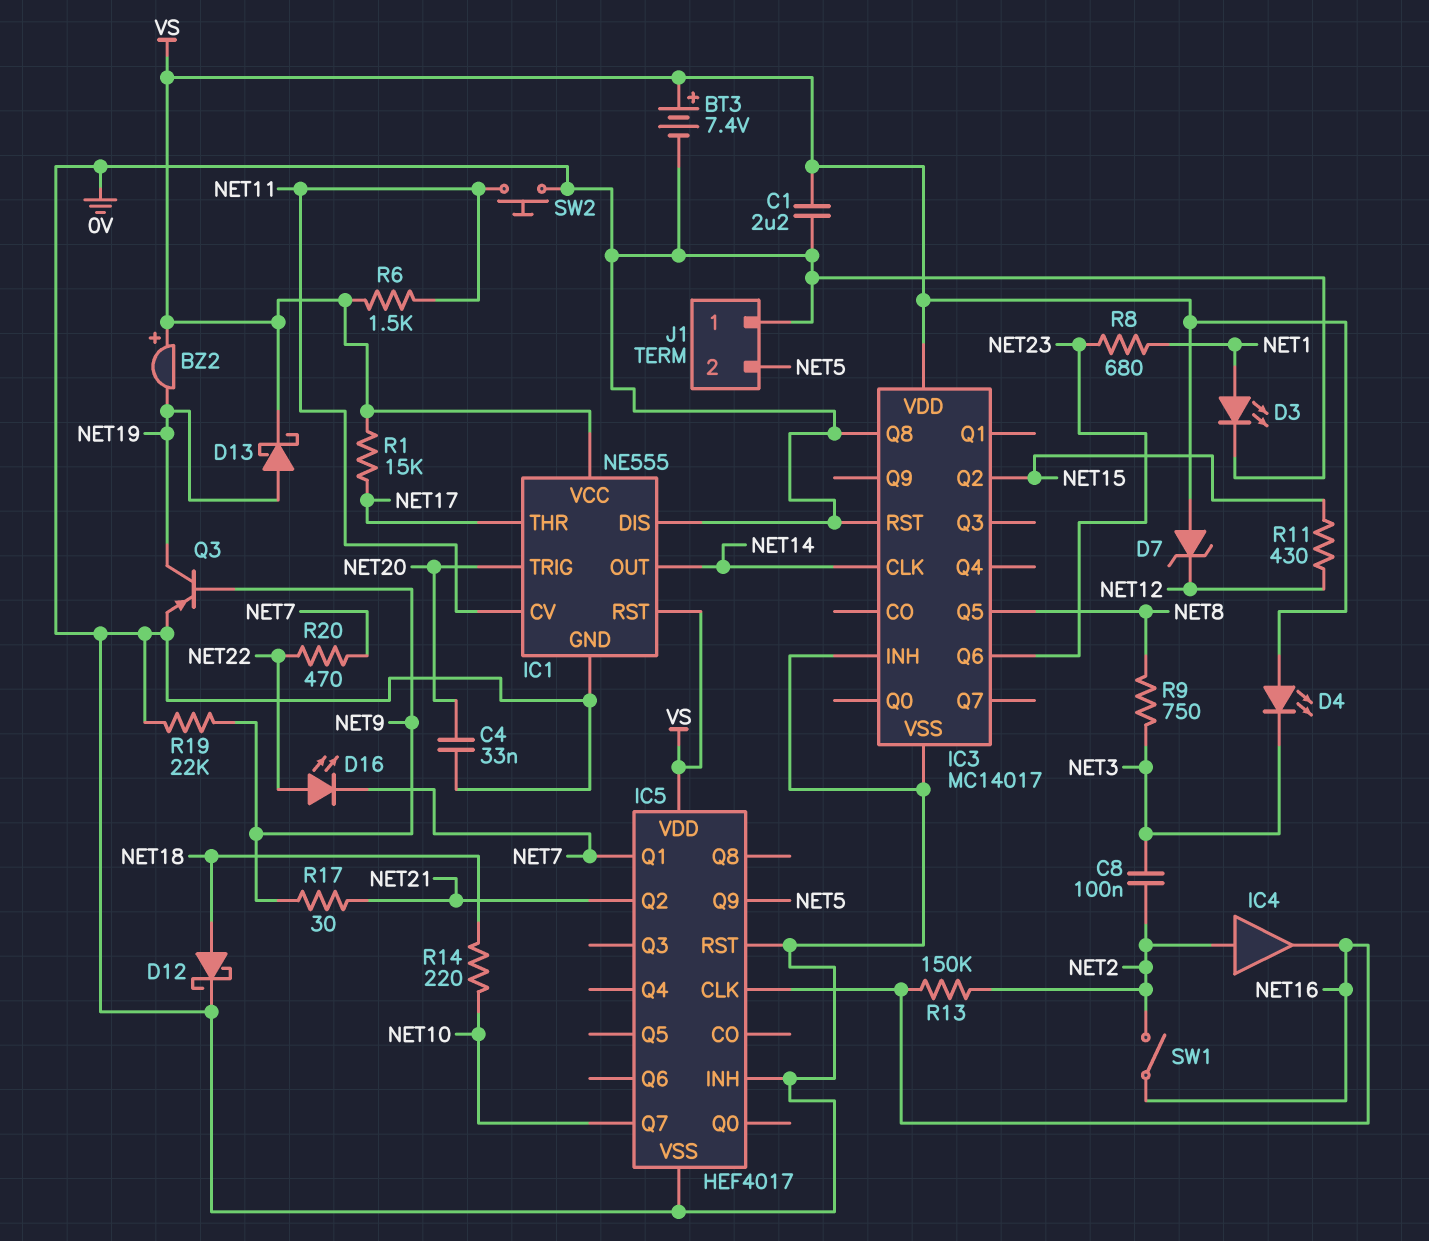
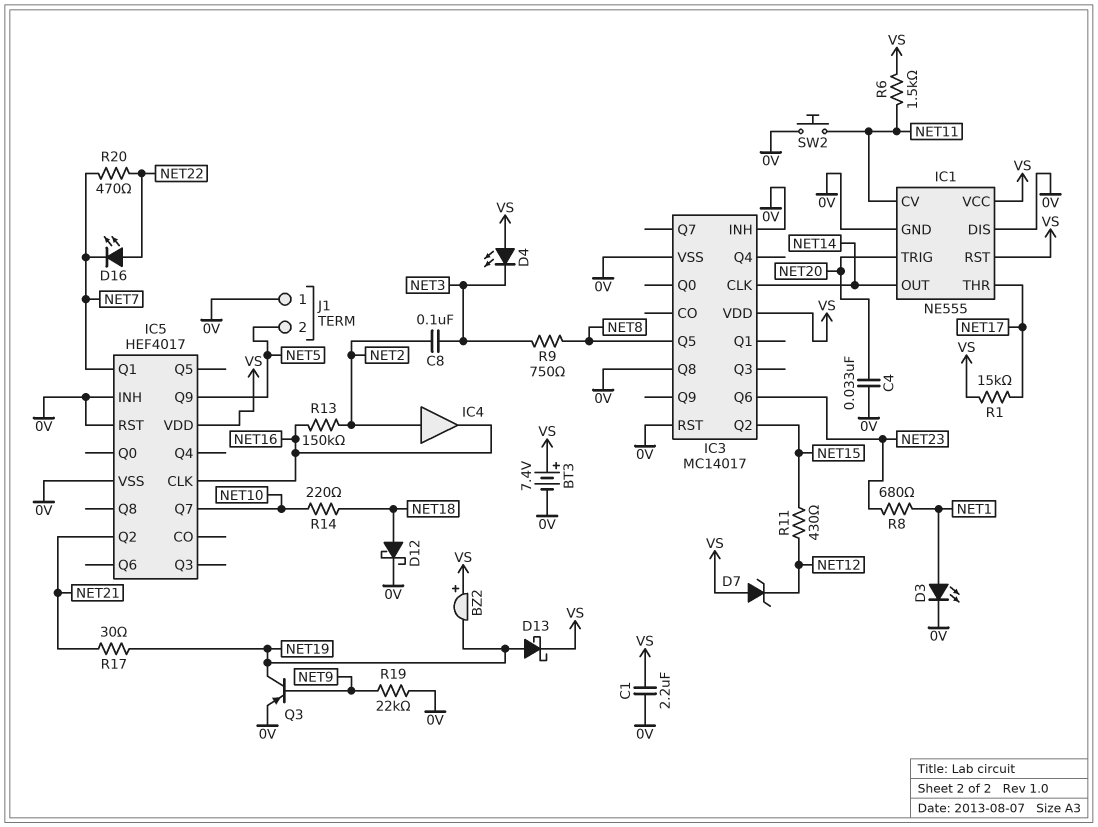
R17: 30 (NET9, NET21) -> 30 (NET19, NET21)
SW1: switch (NET2, NET16) -> none

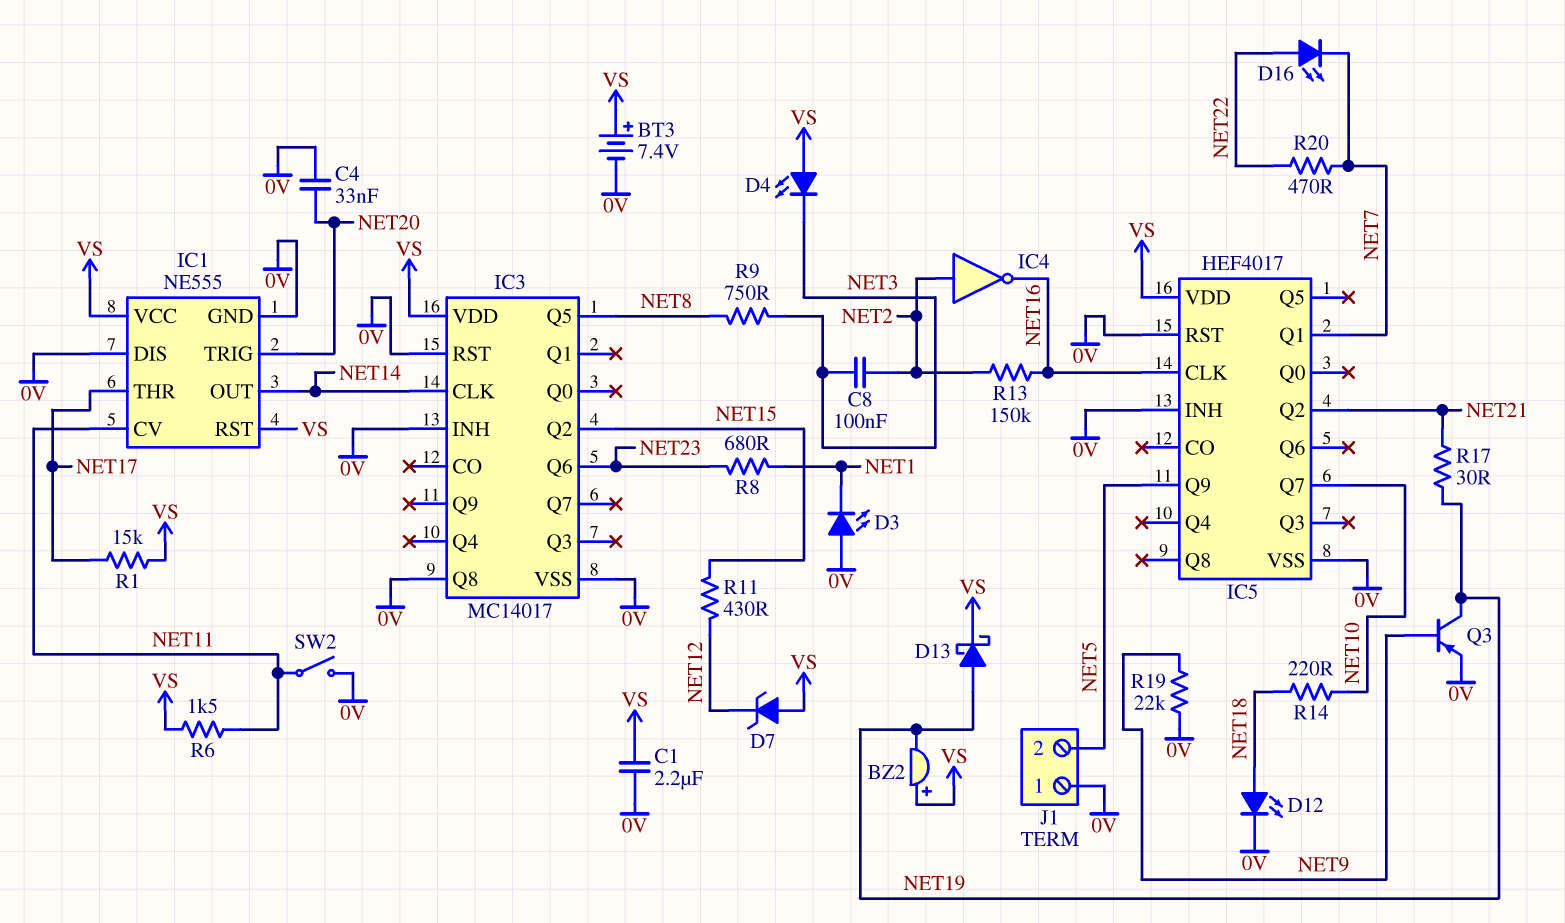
D3: LED (A NET1, K 0V) -> LED (A 0V, K NET1)
D12: schottky (A NET18, K 0V) -> LED (A NET18, K 0V)
IC4: buffer (in NET2, out NET16) -> NOT (in NET2, out NET16)
SW2: button (0V, NET11) -> switch (0V, NET11)

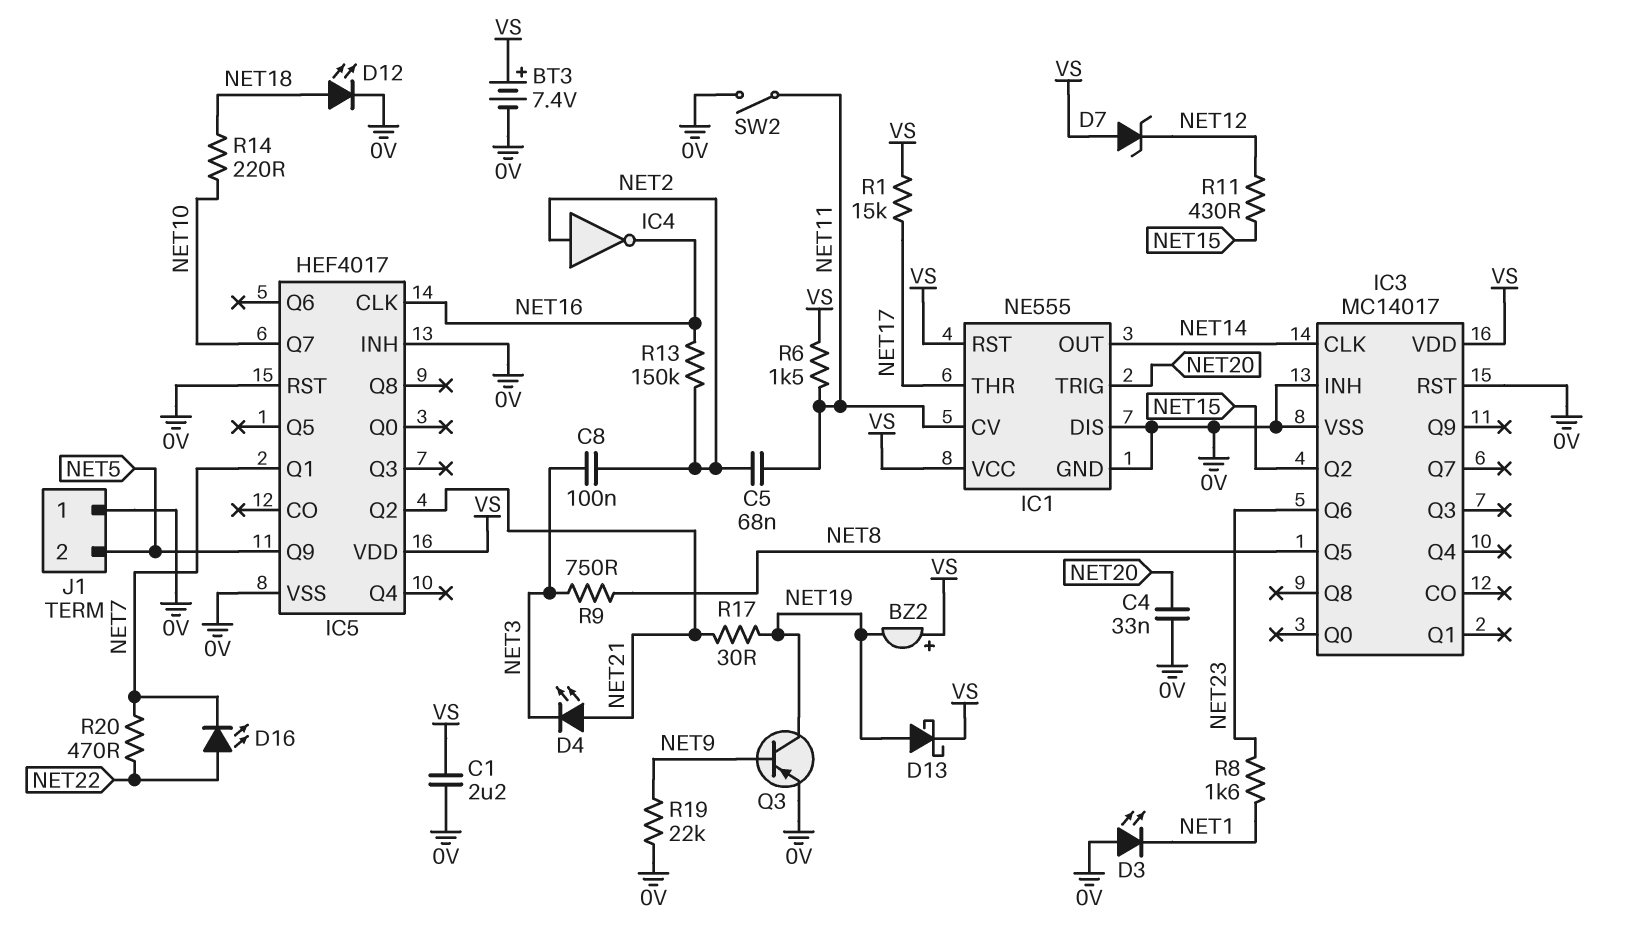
C5: none -> 68nF (NET2, NET11)
D4: LED (A VS, K NET3) -> LED (A NET21, K NET3)
IC3 pin Q8: 0V -> none
R8: 680 (NET1, NET23) -> 1.6k (NET1, NET23)

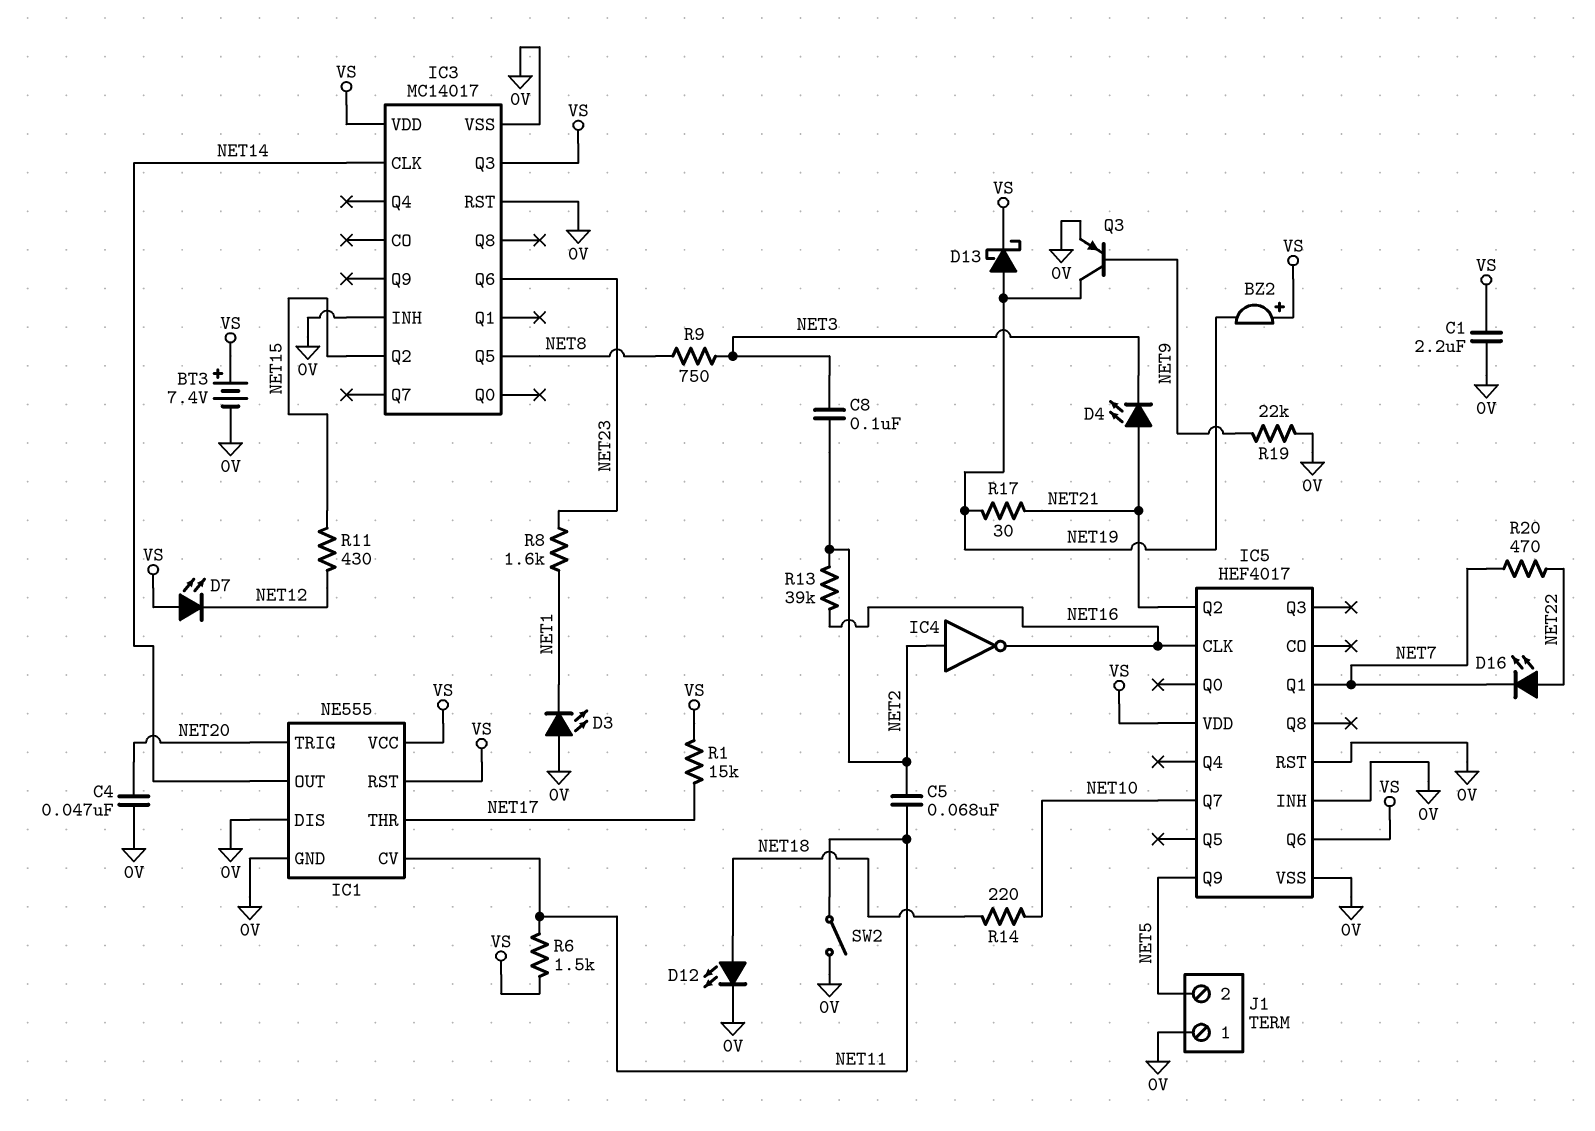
C4: 33nF (0V, NET20) -> 47nF (0V, NET20)
D7: zener (A VS, K NET12) -> LED (A VS, K NET12)
IC3 pin Q3: none -> VS
IC5 pin Q6: none -> VS
R13: 150k (NET2, NET16) -> 39k (NET2, NET16)

